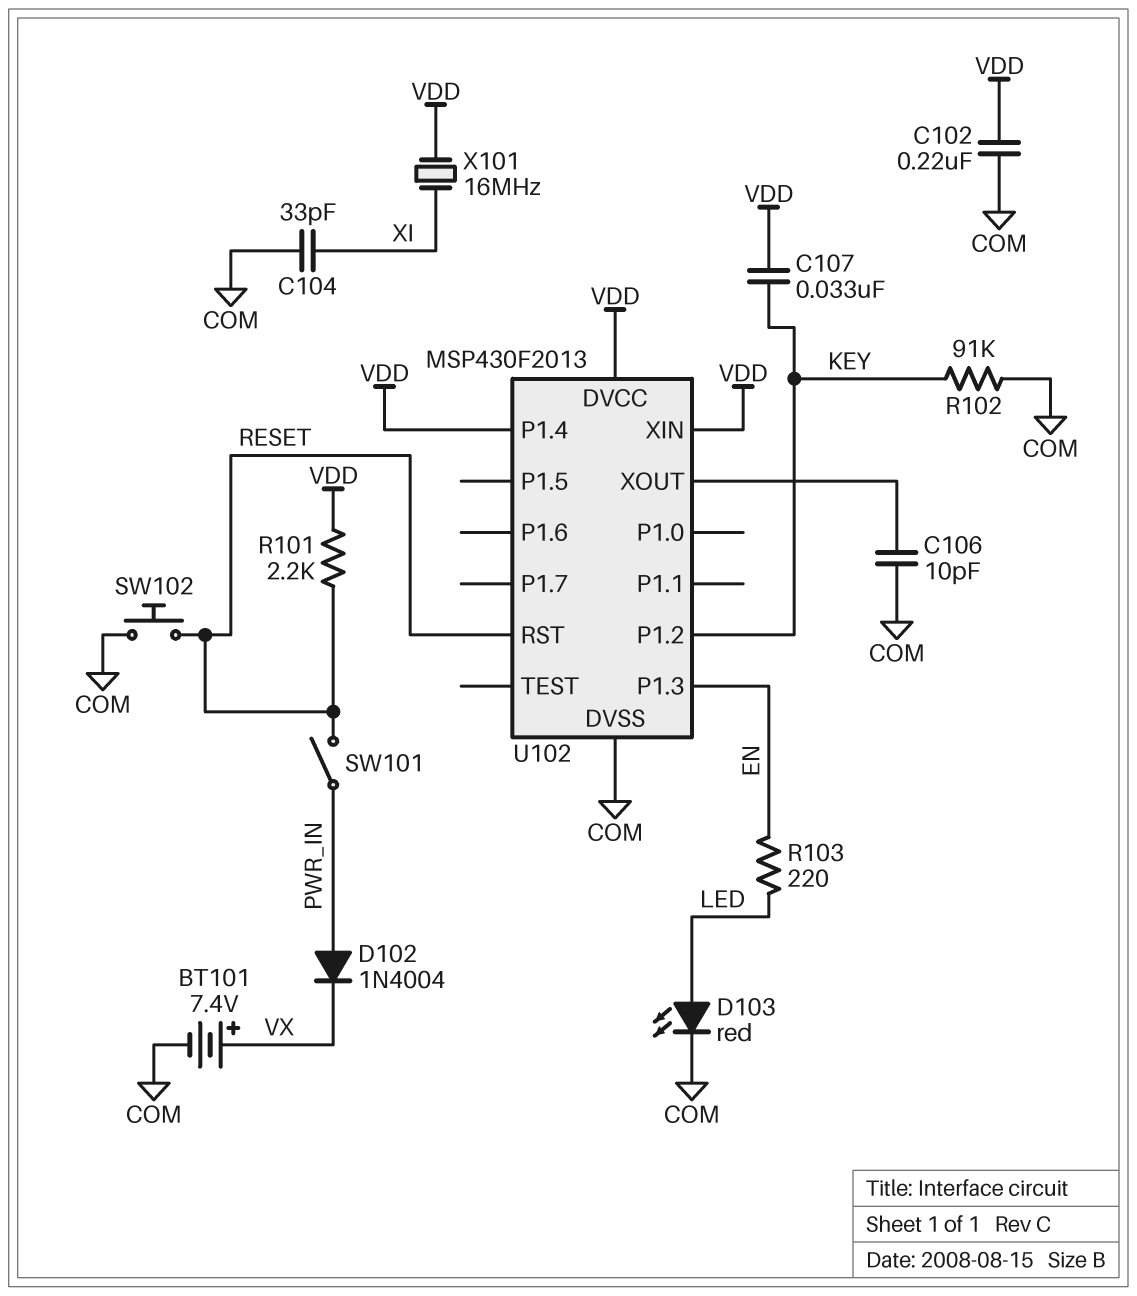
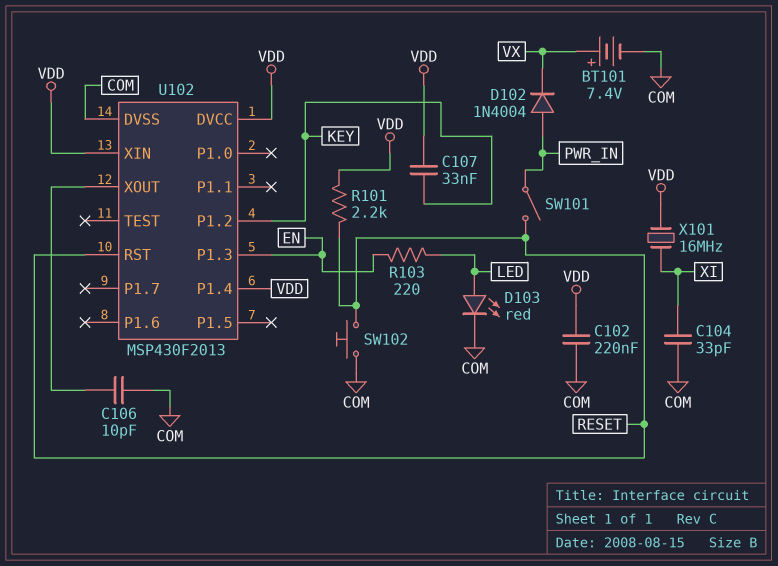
R102: 91k (COM, KEY) -> none

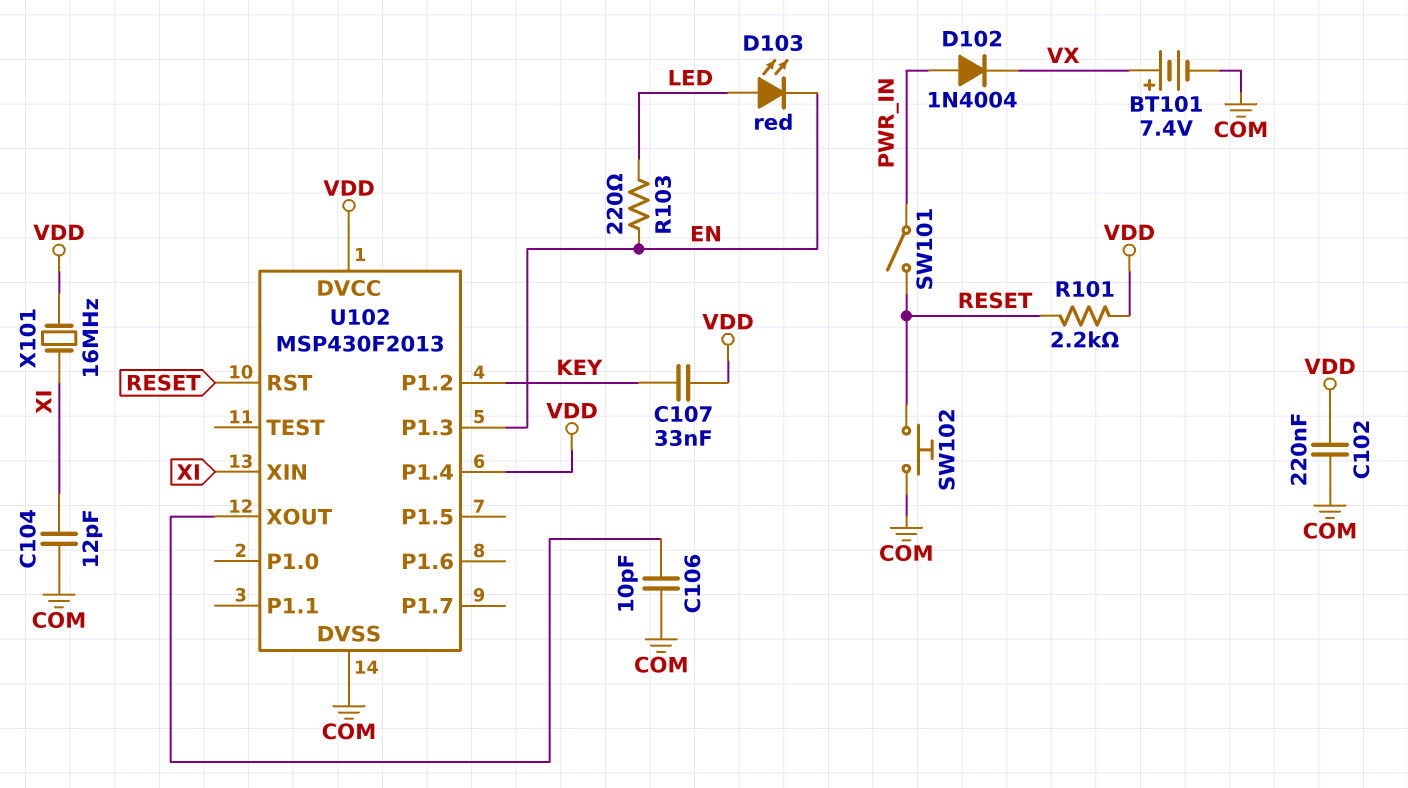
C104: 33pF (COM, XI) -> 12pF (COM, XI)
D103: LED red (A LED, K COM) -> LED red (A LED, K EN)
U102 pin XIN: VDD -> XI

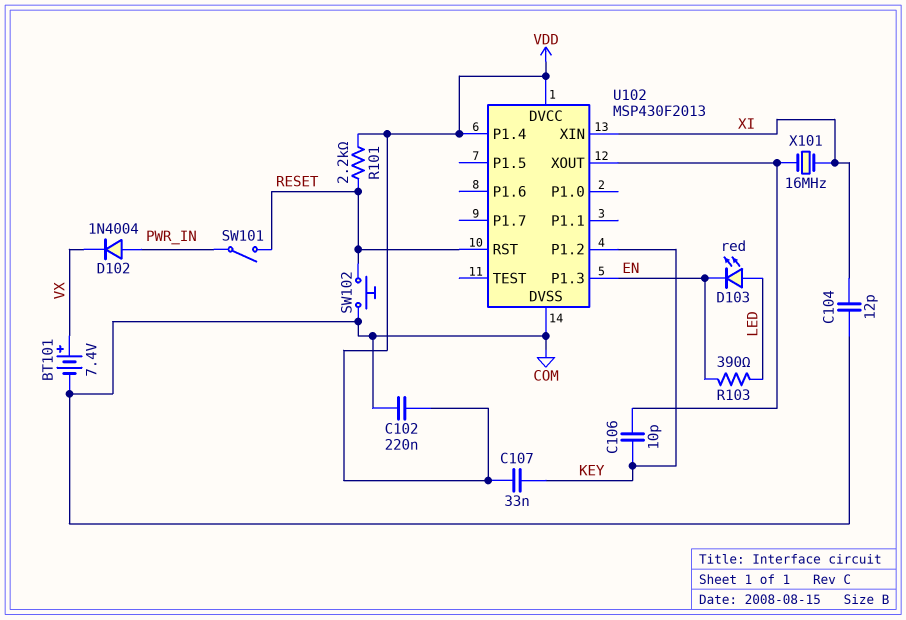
C106: 10pF (COM, U102/XOUT) -> 10pF (KEY, U102/XOUT)
R103: 220 (EN, LED) -> 390 (EN, LED)
X101: 16MHz (VDD, XI) -> 16MHz (U102/XOUT, XI)

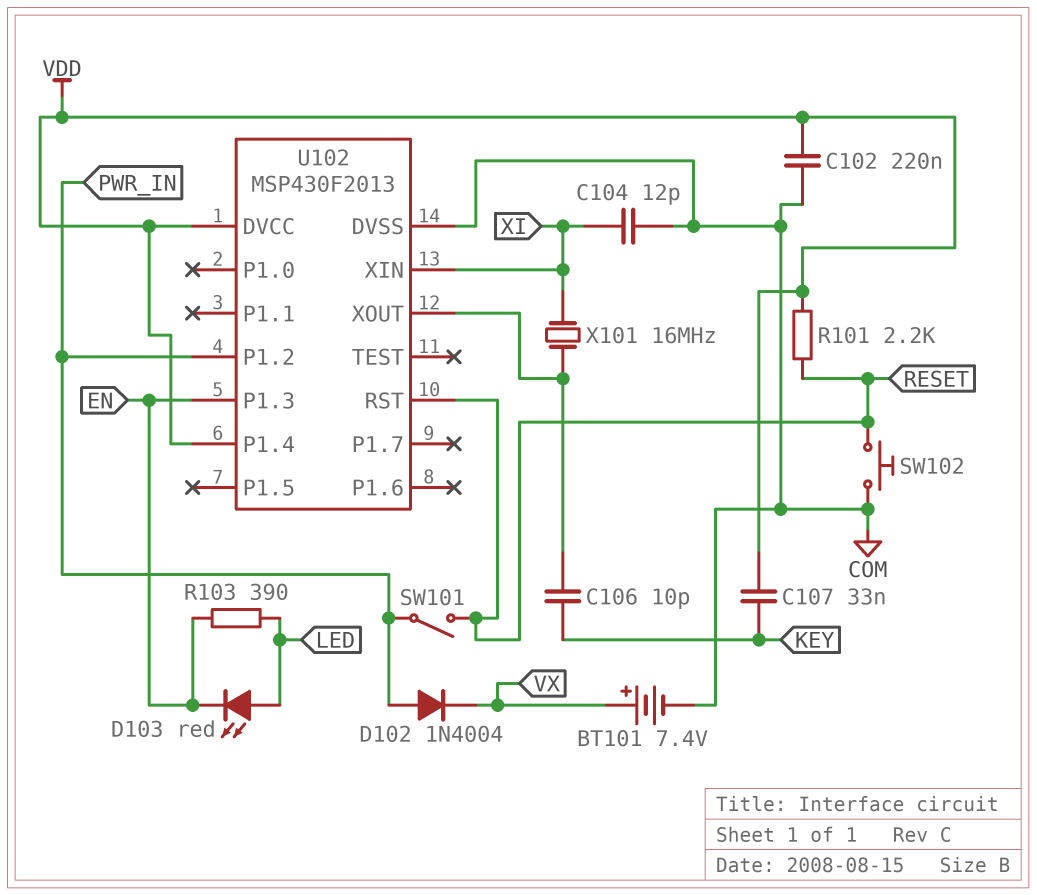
U102 pin P1.2: KEY -> PWR_IN

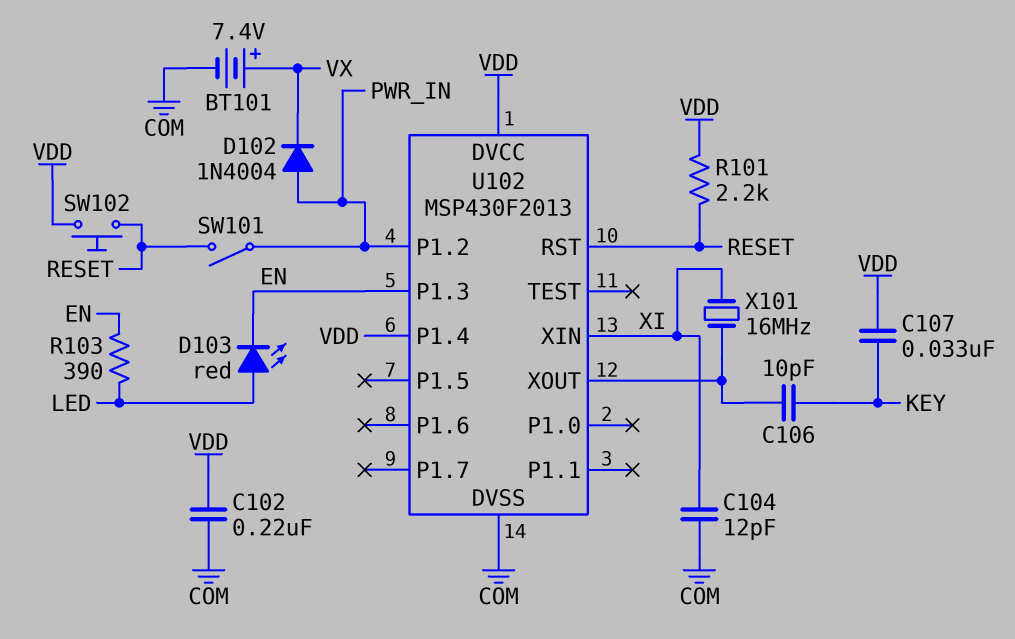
SW102: button (COM, RESET) -> button (RESET, VDD)

